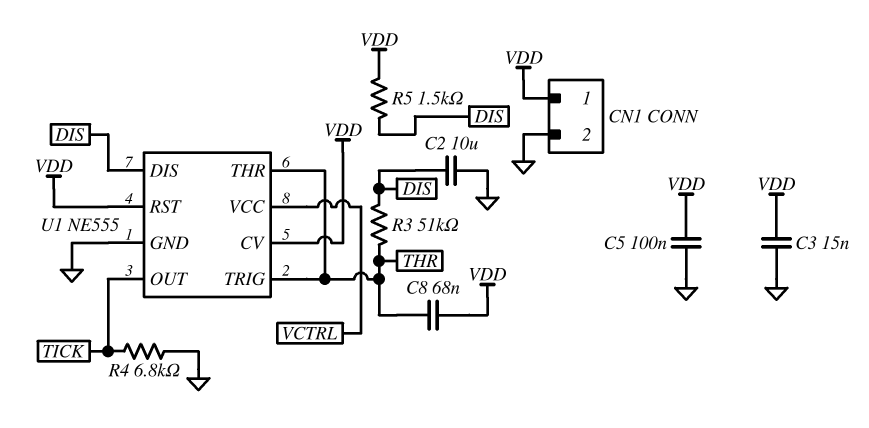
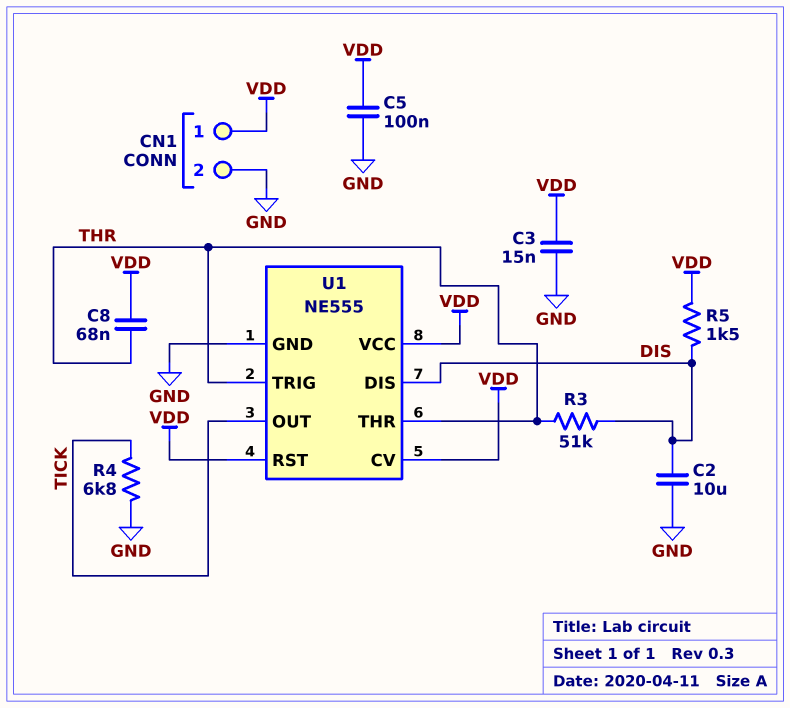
U1 pin VCC: VCTRL -> VDD

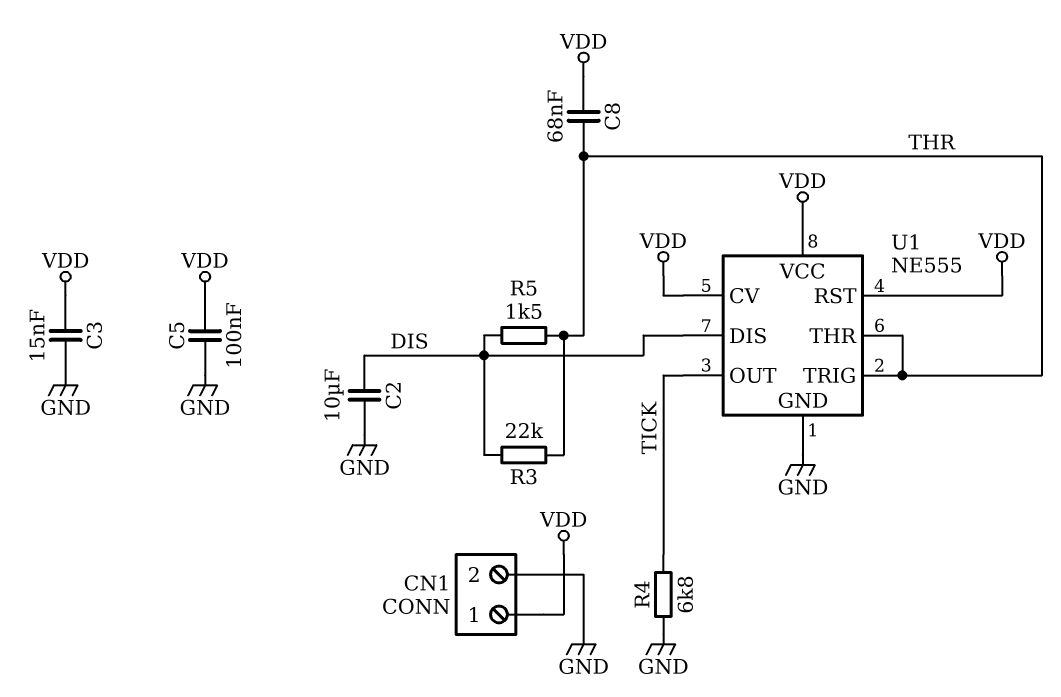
R3: 51k (DIS, THR) -> 22k (DIS, THR)
R5: 1.5k (DIS, VDD) -> 1.5k (DIS, THR)

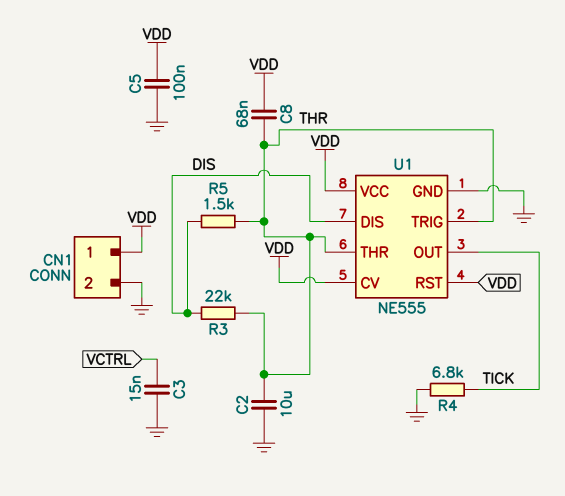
C2: 10uF (DIS, GND) -> 10uF (GND, THR)
C3: 15nF (GND, VDD) -> 15nF (GND, VCTRL)

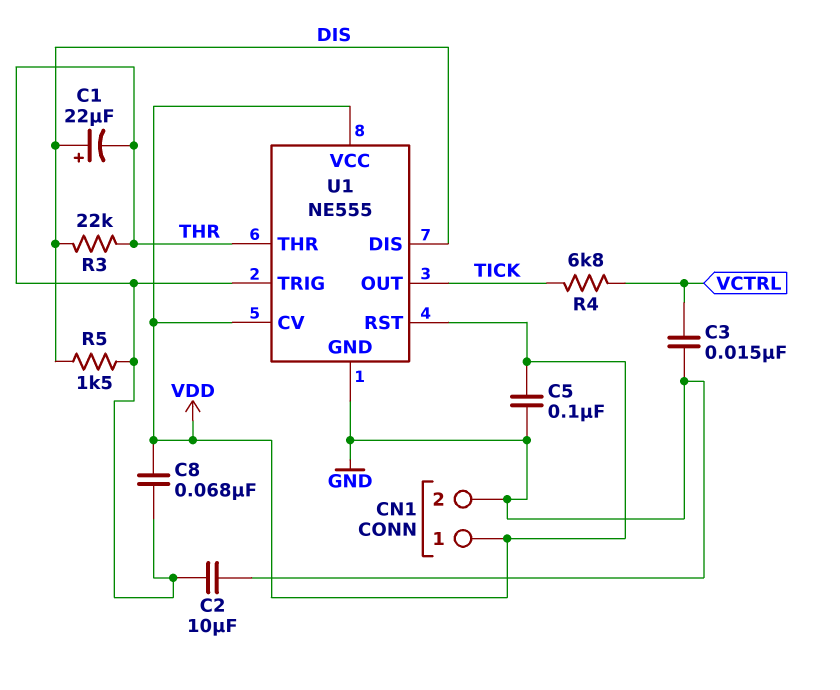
C1: none -> 22uF (plus DIS, minus THR)
R4: 6.8k (GND, TICK) -> 6.8k (TICK, VCTRL)

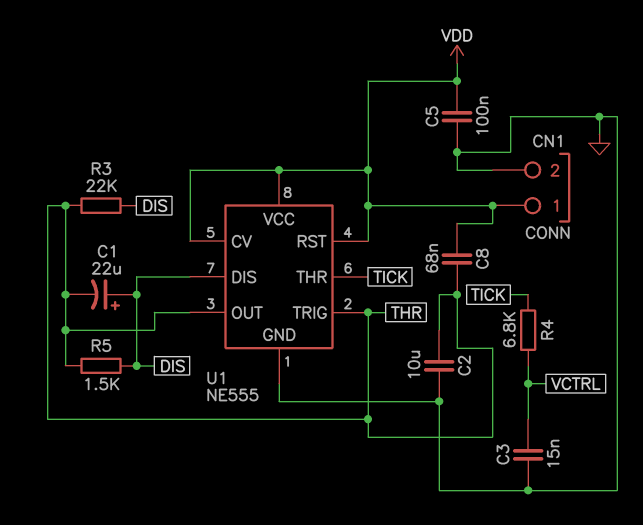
U1 pin OUT: TICK -> THR
U1 pin THR: THR -> TICK

